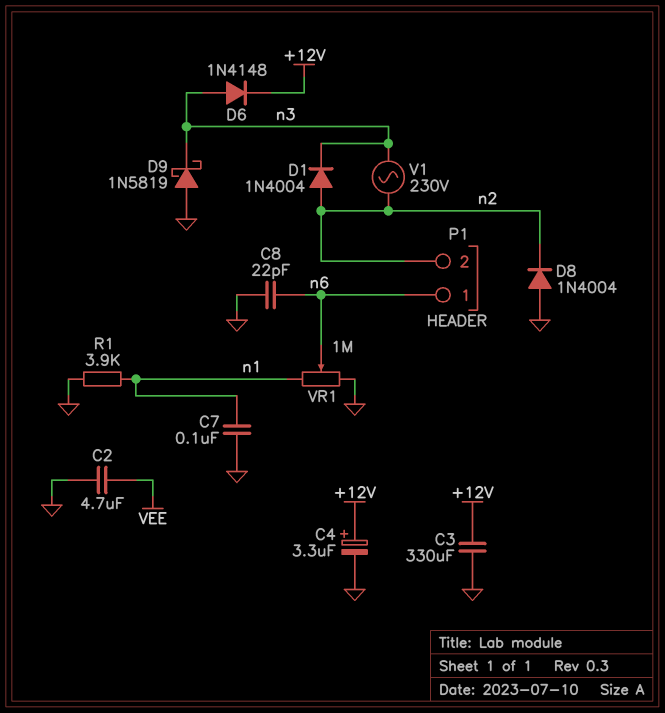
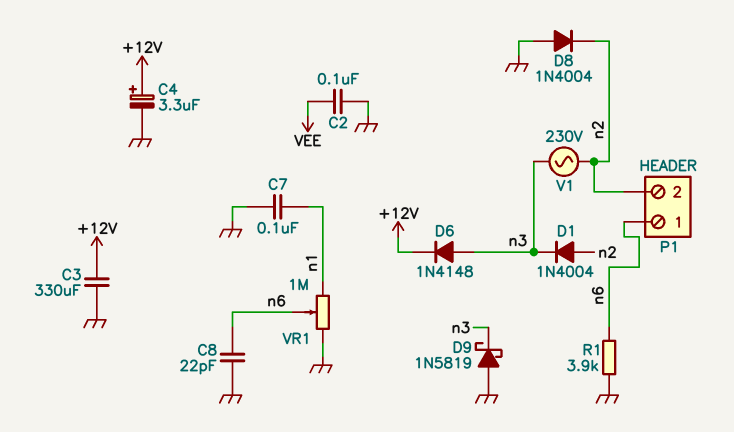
C2: 4.7uF (GND, VEE) -> 100nF (GND, VEE)
R1: 3.9k (GND, n1) -> 3.9k (GND, n6)

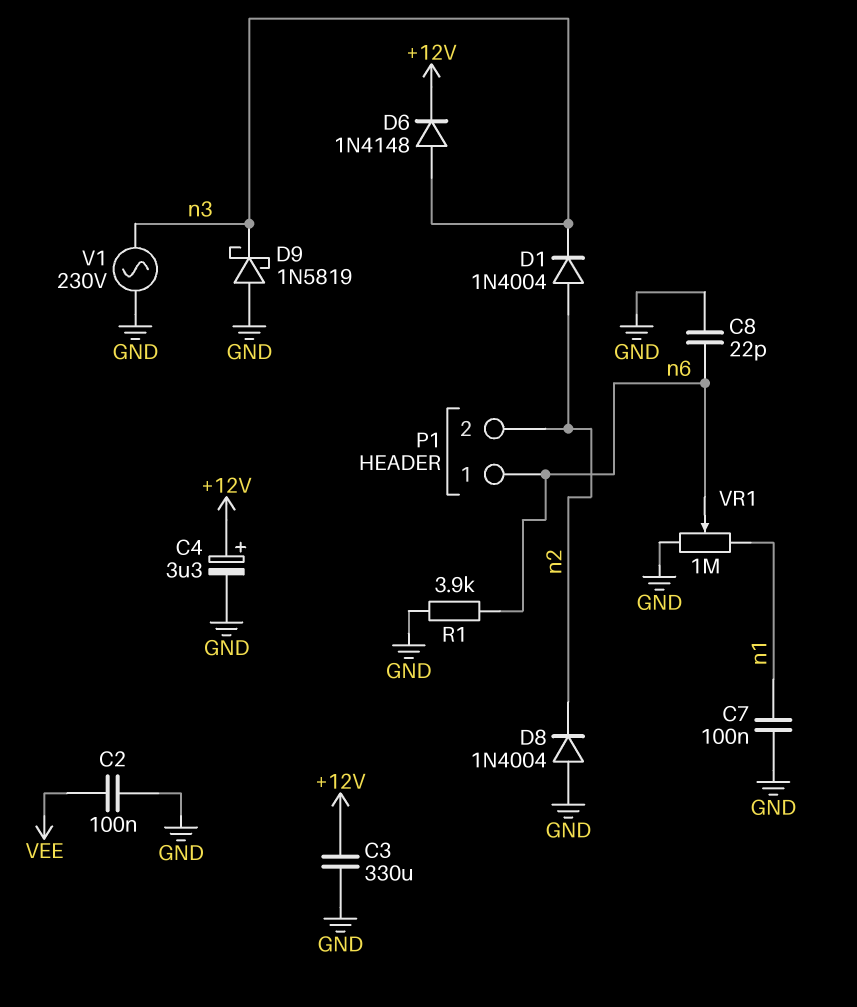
V1: AC 230V (n2, n3) -> AC 230V (GND, n3)

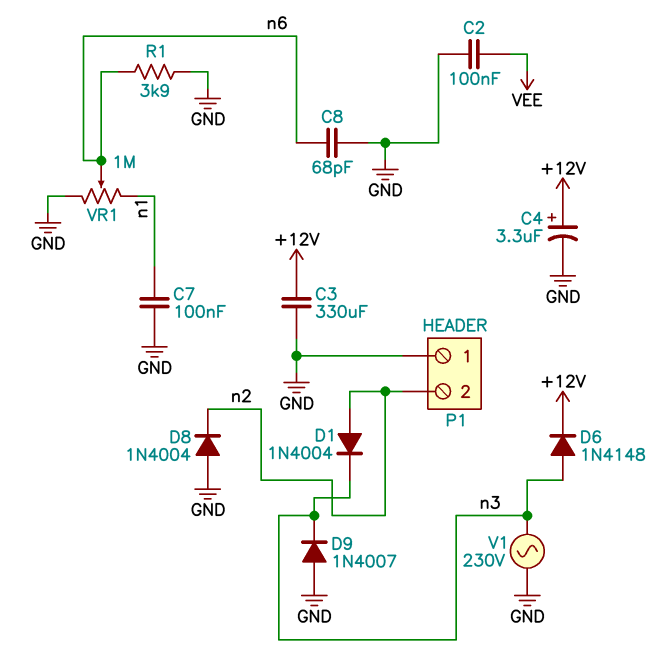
C8: 22pF (GND, n6) -> 68pF (GND, n6)
D9: schottky 1N5819 (A GND, K n3) -> diode 1N4007 (A GND, K n3)
P1 pin 1: n6 -> GND

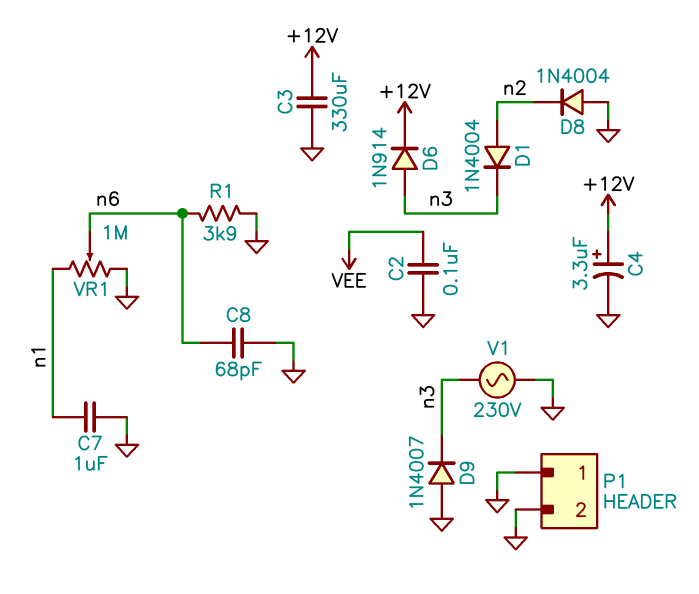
C7: 100nF (GND, n1) -> 1uF (GND, n1)
D6: diode 1N4148 (A n3, K +12V) -> diode 1N914 (A n3, K +12V)
P1 pin 2: n2 -> GND

